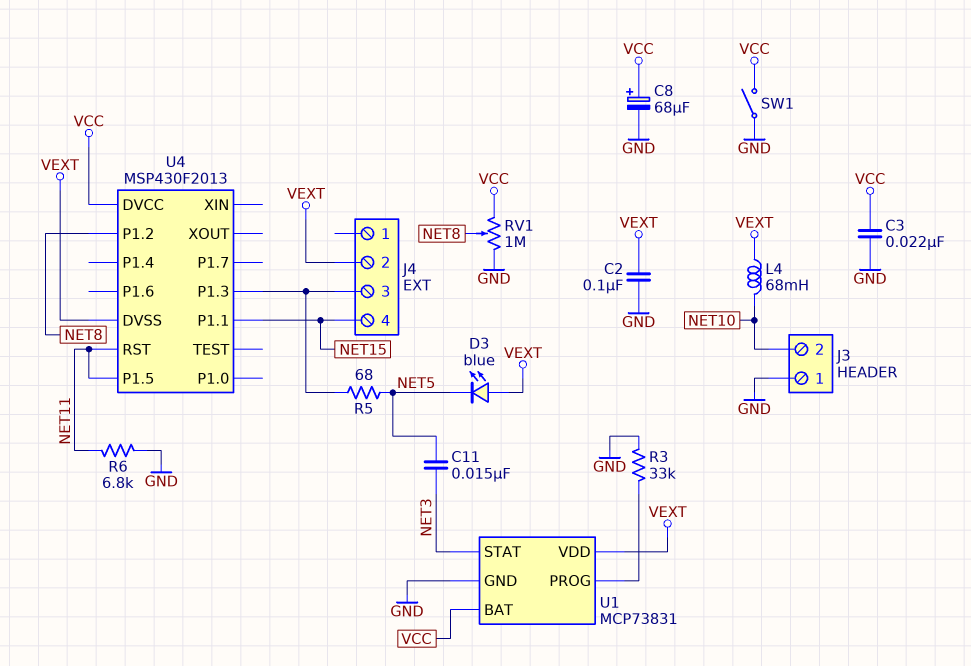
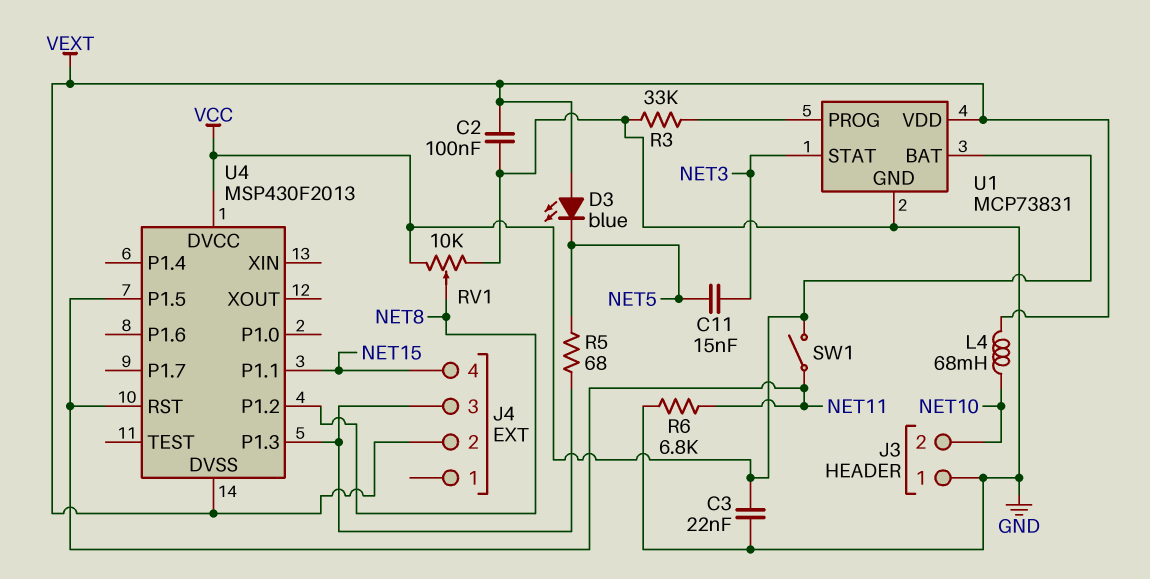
C8: 68uF (plus VCC, minus GND) -> none
RV1: 1M (GND, VCC, wiper NET8) -> 10k (GND, VCC, wiper NET8)
SW1: switch (GND, VCC) -> switch (NET11, VCC)

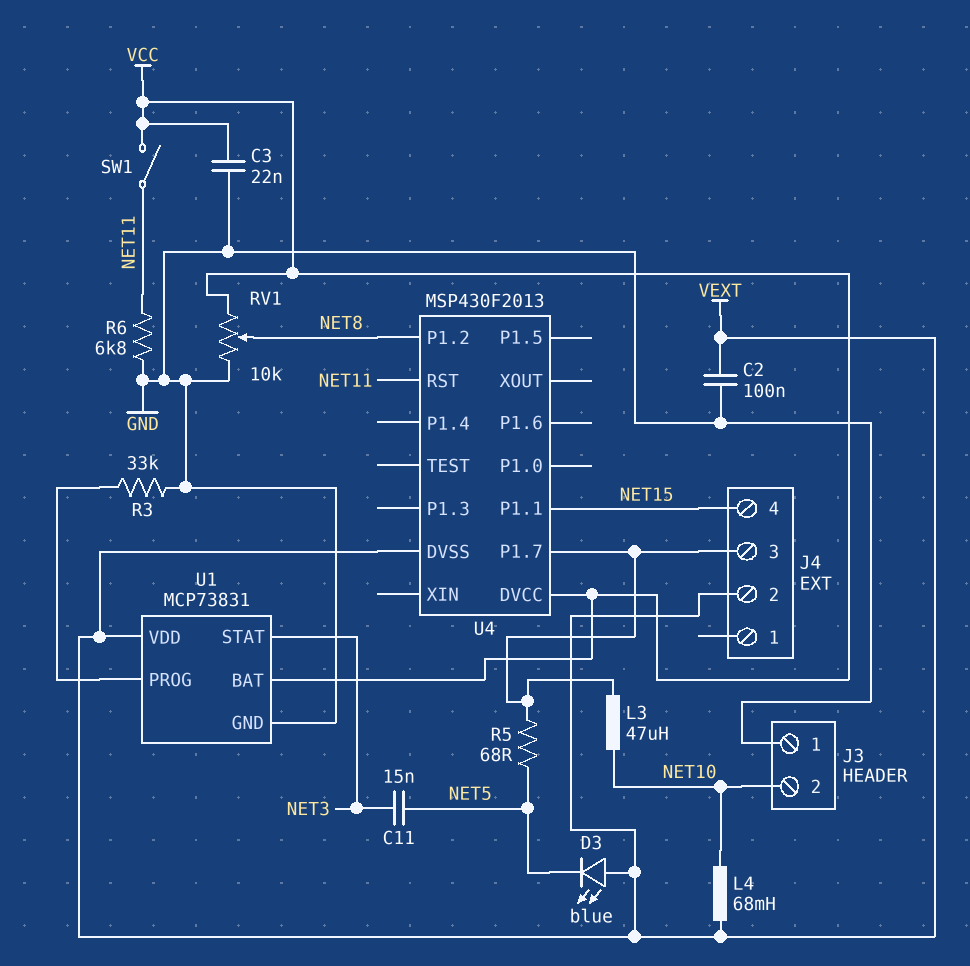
L3: none -> 47uH (J4/3, NET10)
U4 pin P1.3: J4/3 -> none
U4 pin P1.5: NET11 -> none
U4 pin P1.7: none -> J4/3

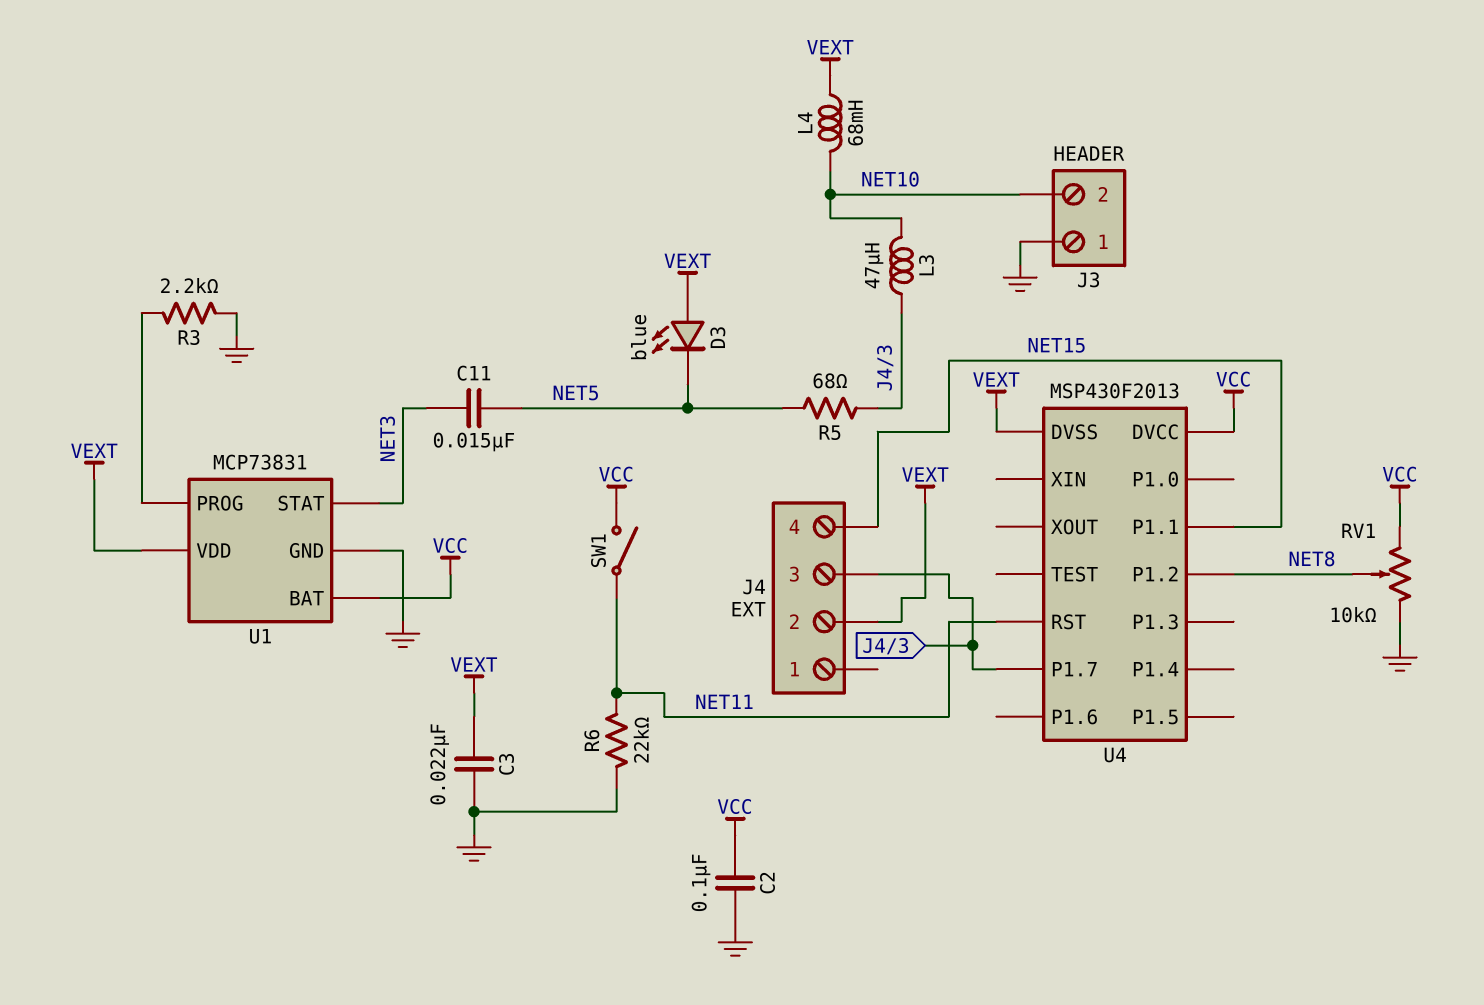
C2: 100nF (GND, VEXT) -> 100nF (GND, VCC)
C3: 22nF (GND, VCC) -> 22nF (GND, VEXT)
R3: 33k (GND, U1/PROG) -> 2.2k (GND, U1/PROG)
R6: 6.8k (GND, NET11) -> 22k (GND, NET11)

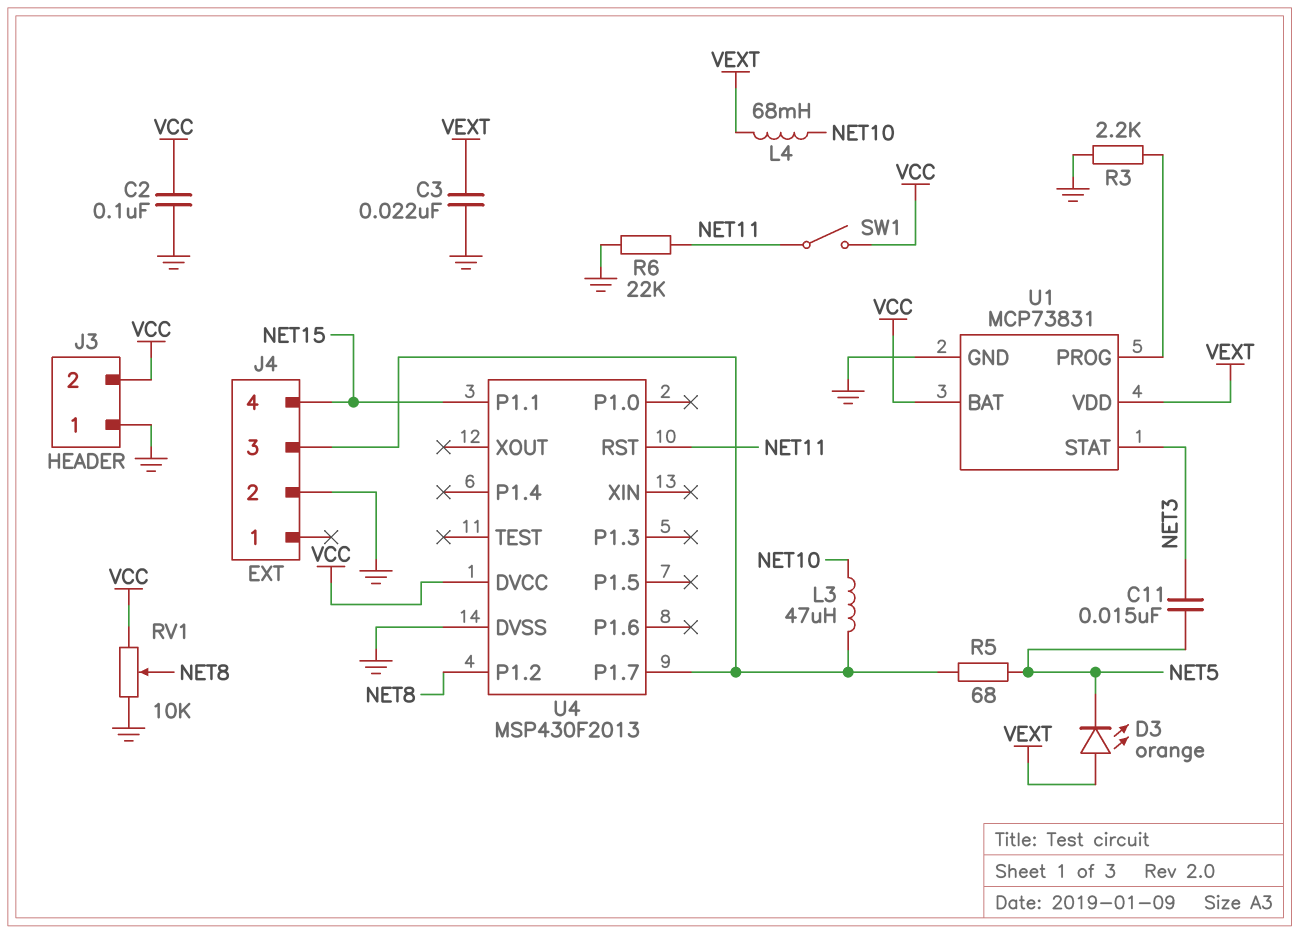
D3: LED blue (A VEXT, K NET5) -> LED orange (A VEXT, K NET5)
J3 pin 2: NET10 -> VCC
J4 pin 2: VEXT -> GND
U4 pin DVSS: VEXT -> GND

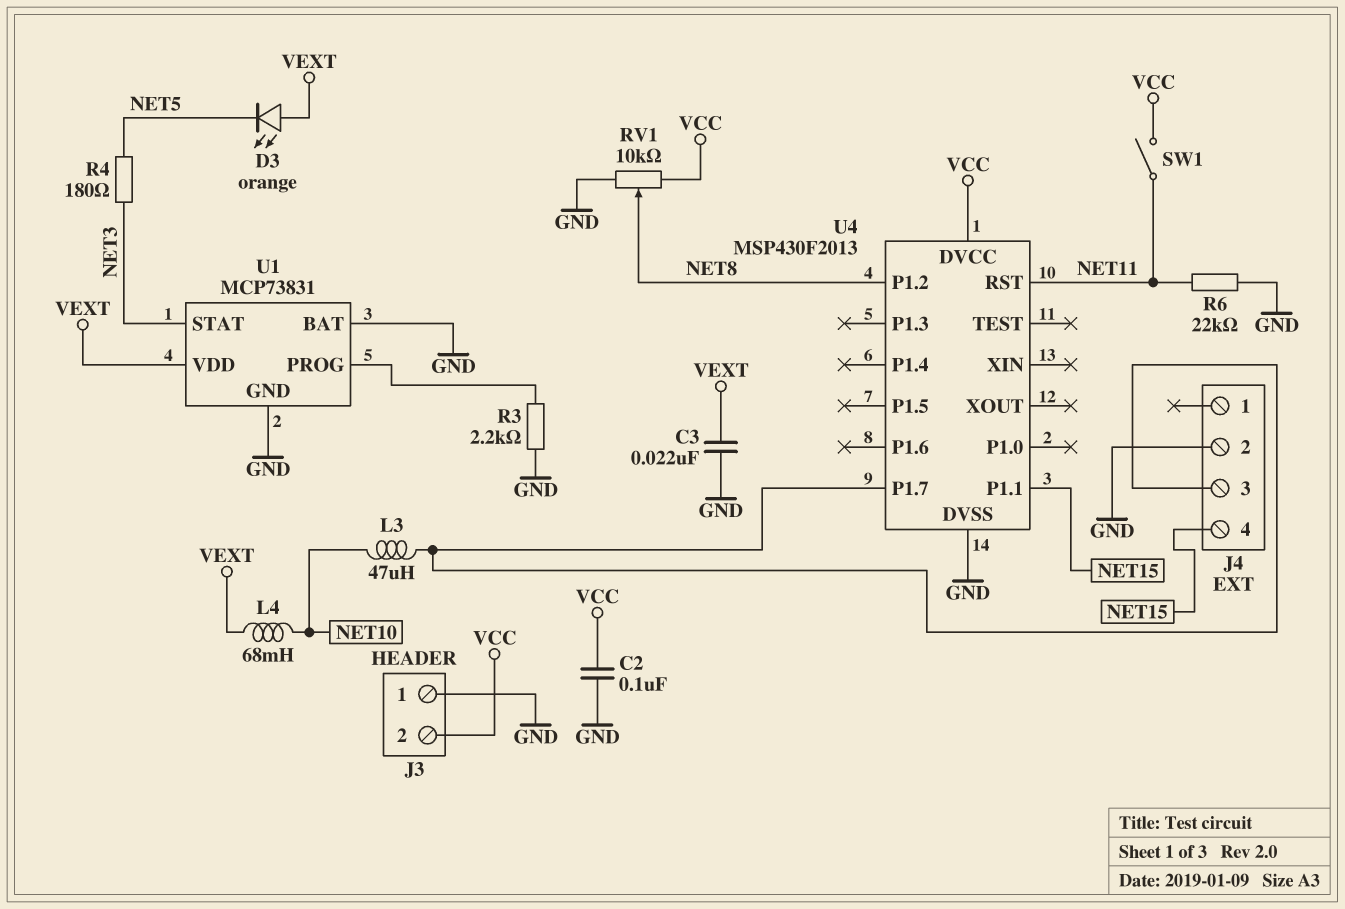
C11: 15nF (NET3, NET5) -> none
R4: none -> 180 (NET3, NET5)
R5: 68 (J4/3, NET5) -> none
U1 pin BAT: VCC -> GND

